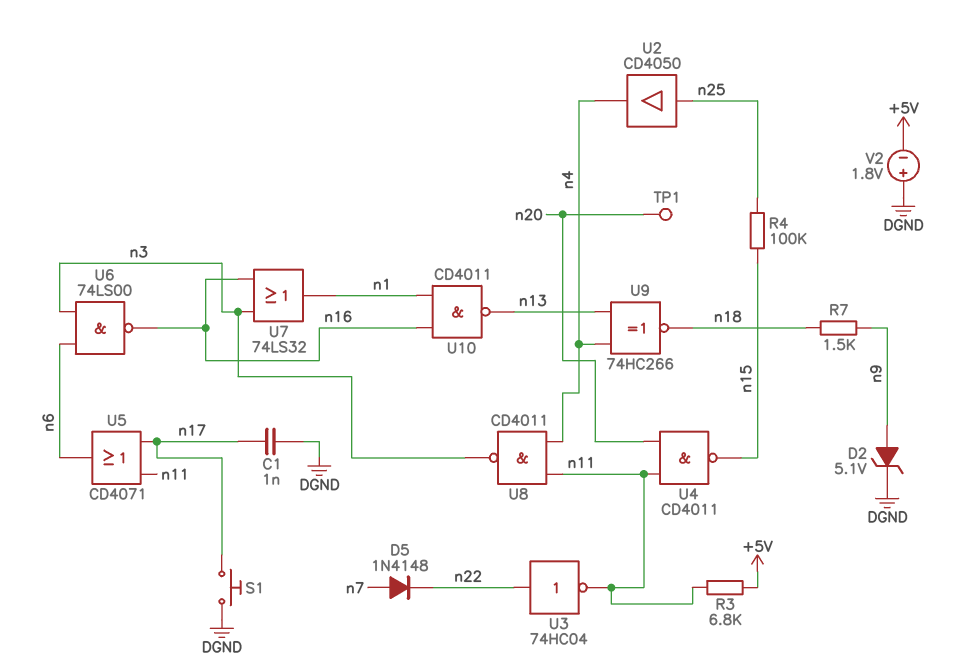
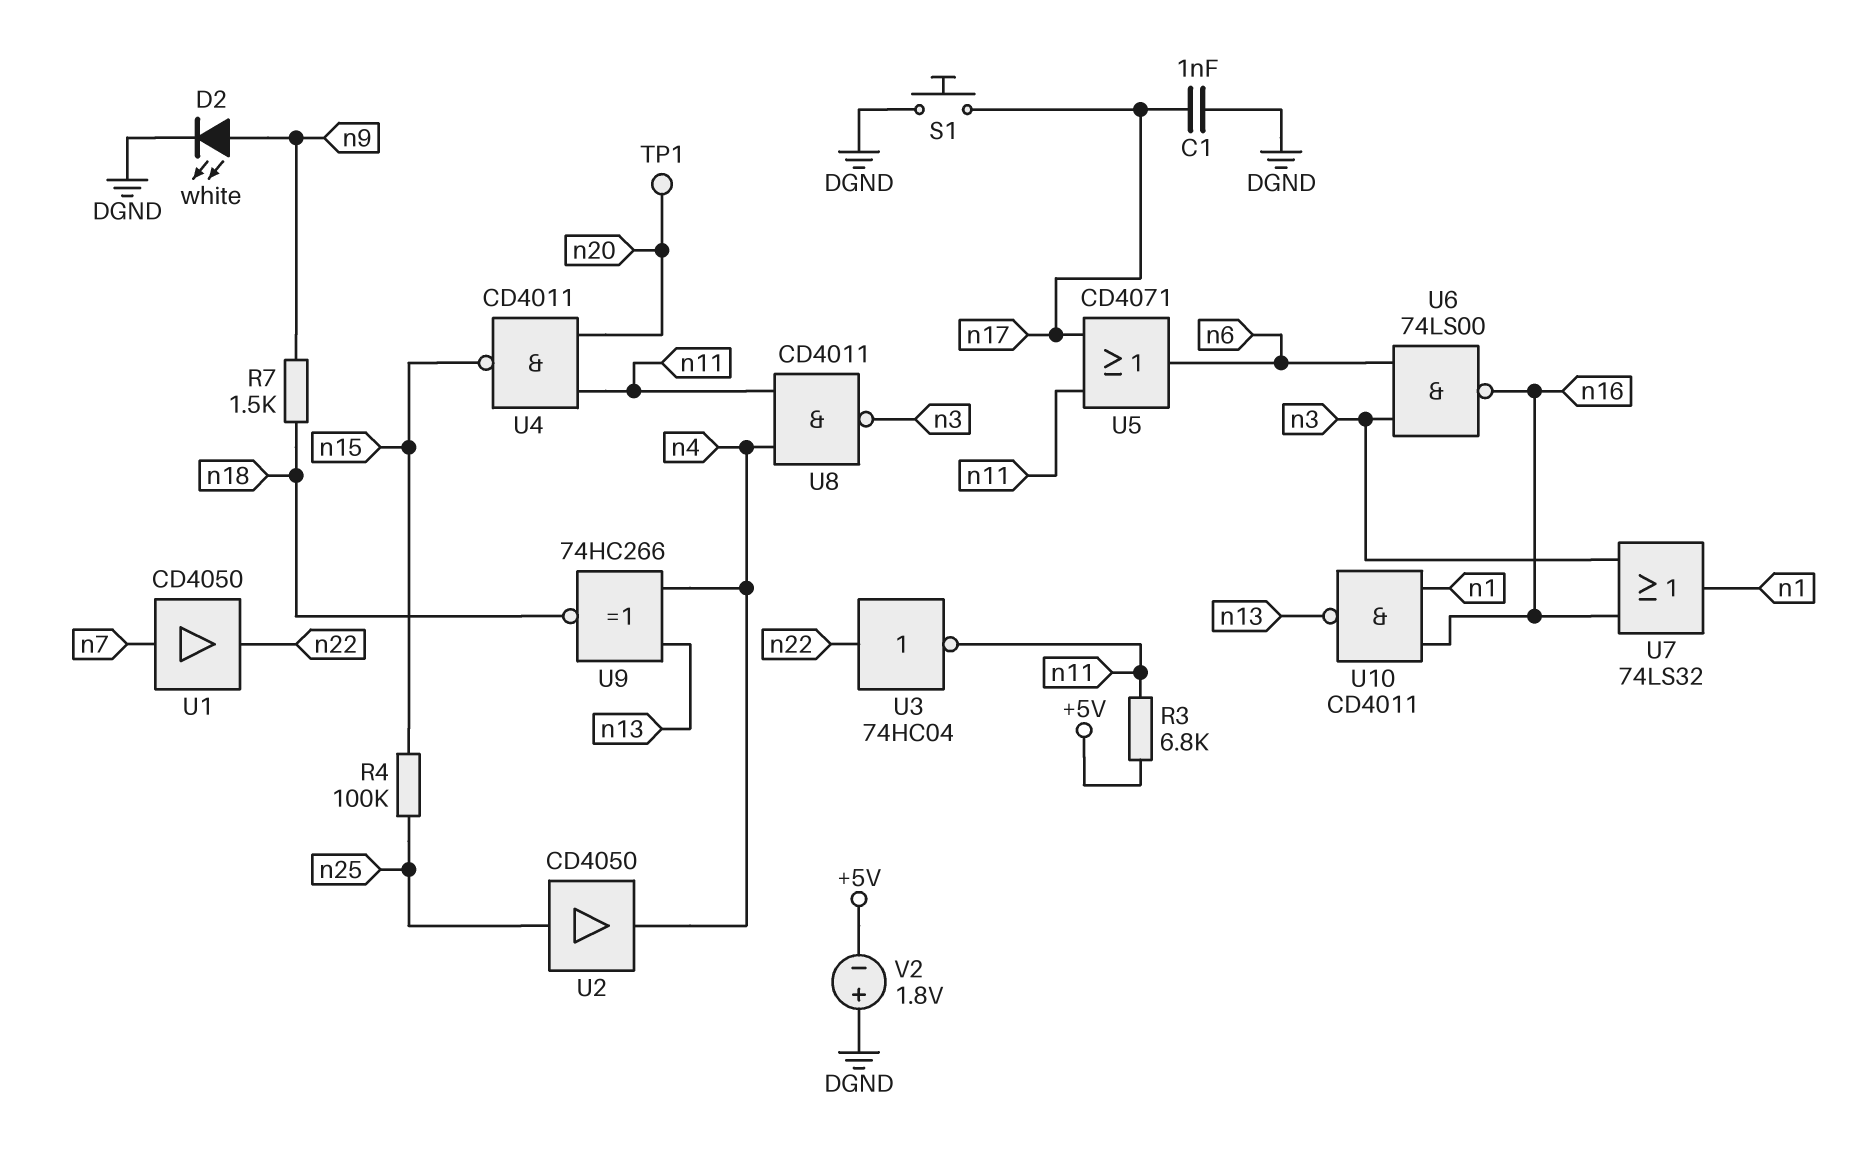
D2: zener 5.1V (A n9, K DGND) -> LED white (A n9, K DGND)
D5: diode 1N4148 (A n7, K n22) -> none
U1: none -> buffer CD4050 (in n7, out n22)

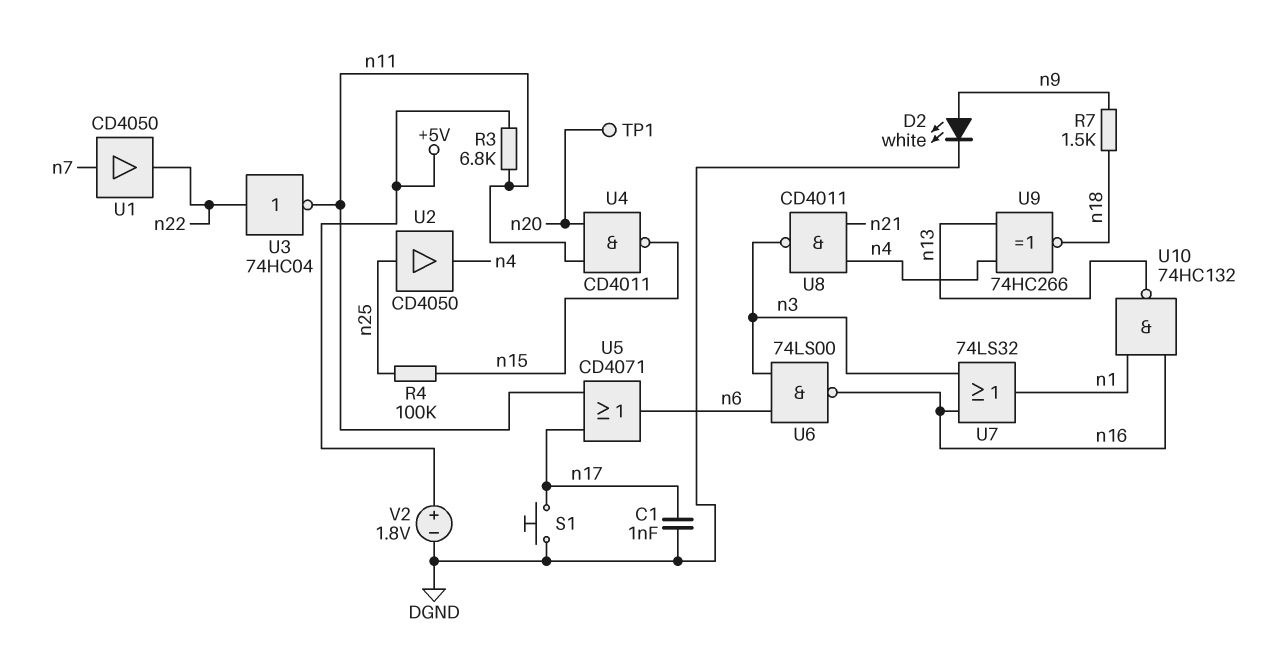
U8: NAND CD4011 (in n4, in n11, out n3) -> NAND CD4011 (in n4, in n21, out n3)
U10: NAND CD4011 (in n1, in n16, out n13) -> NAND 74HC132 (in n1, in n16, out n13)
V2: 1.8V (plus DGND, minus +5V) -> 1.8V (plus +5V, minus DGND)

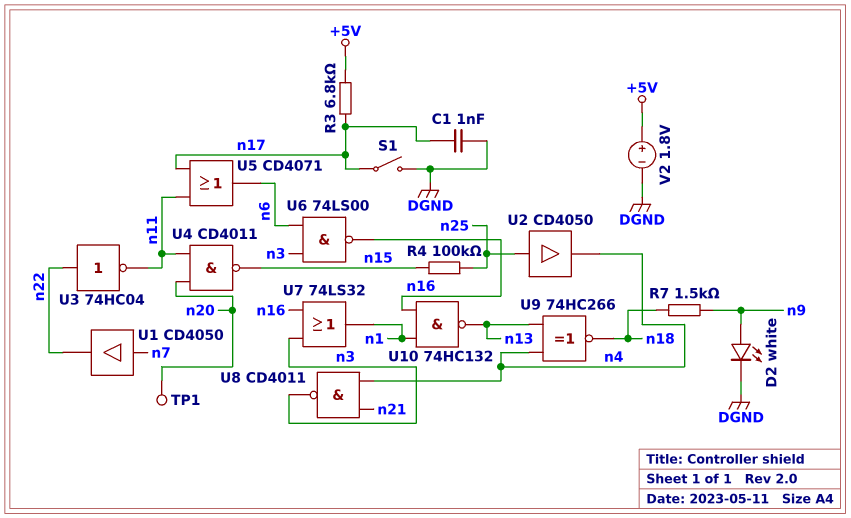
R3: 6.8k (+5V, n11) -> 6.8k (+5V, n17)
S1: button (DGND, n17) -> switch (DGND, n17)

